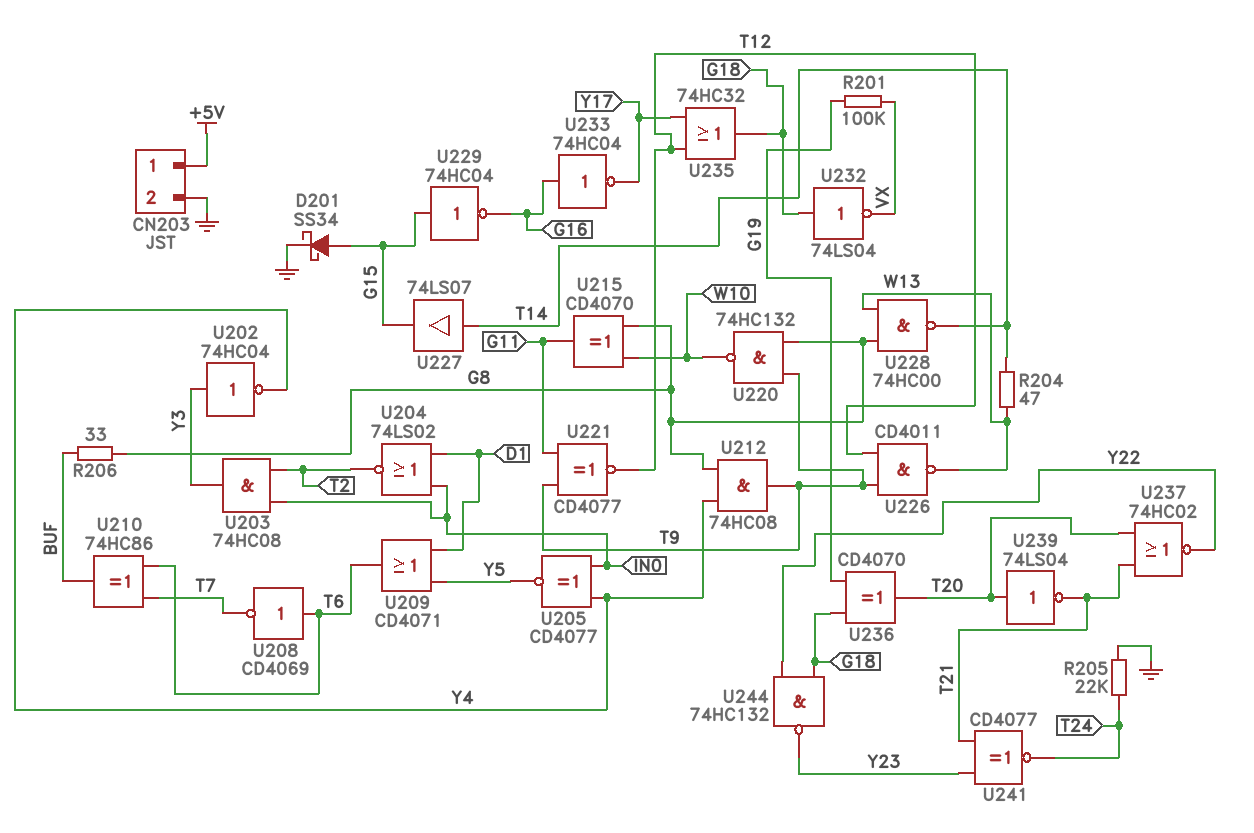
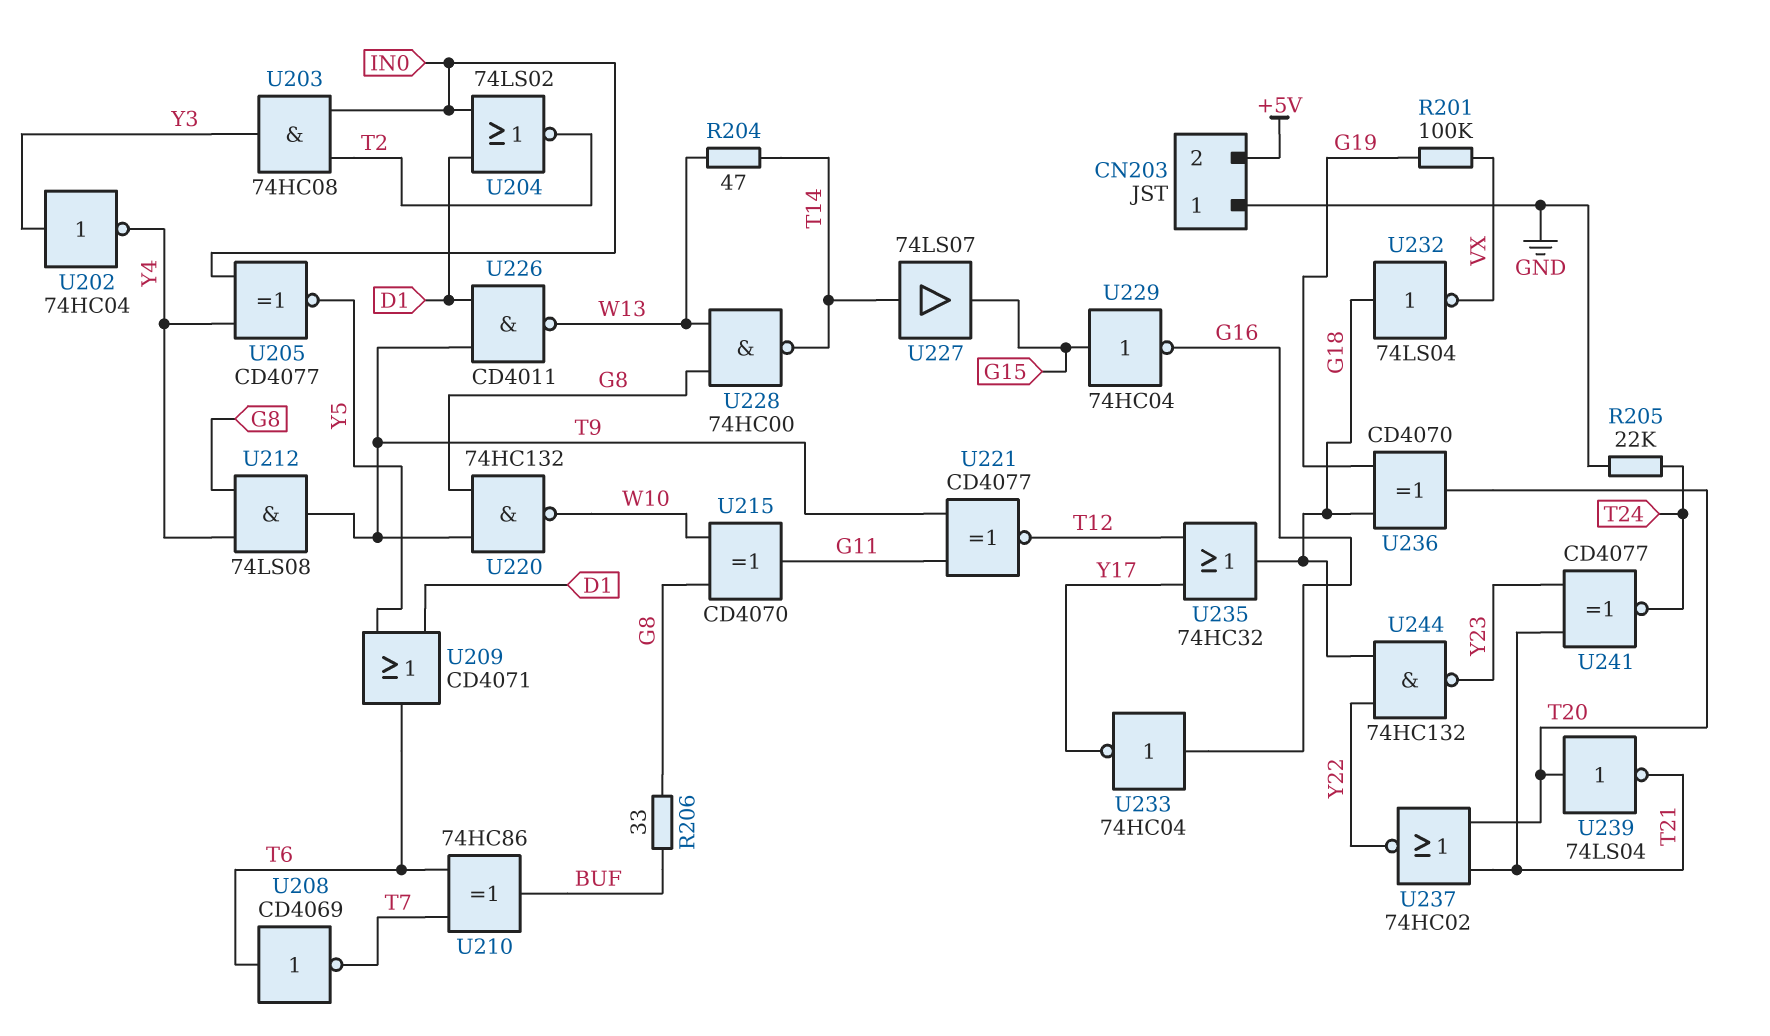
CN203 pin 1: +5V -> GND
CN203 pin 2: GND -> +5V
D201: schottky SS34 (A G15, K GND) -> none
U212: AND 74HC08 (in G8, in Y4, out T9) -> AND 74LS08 (in G8, in Y4, out T9)
U226: NAND CD4011 (in T9, in T12, out W13) -> NAND CD4011 (in D1, in T9, out W13)

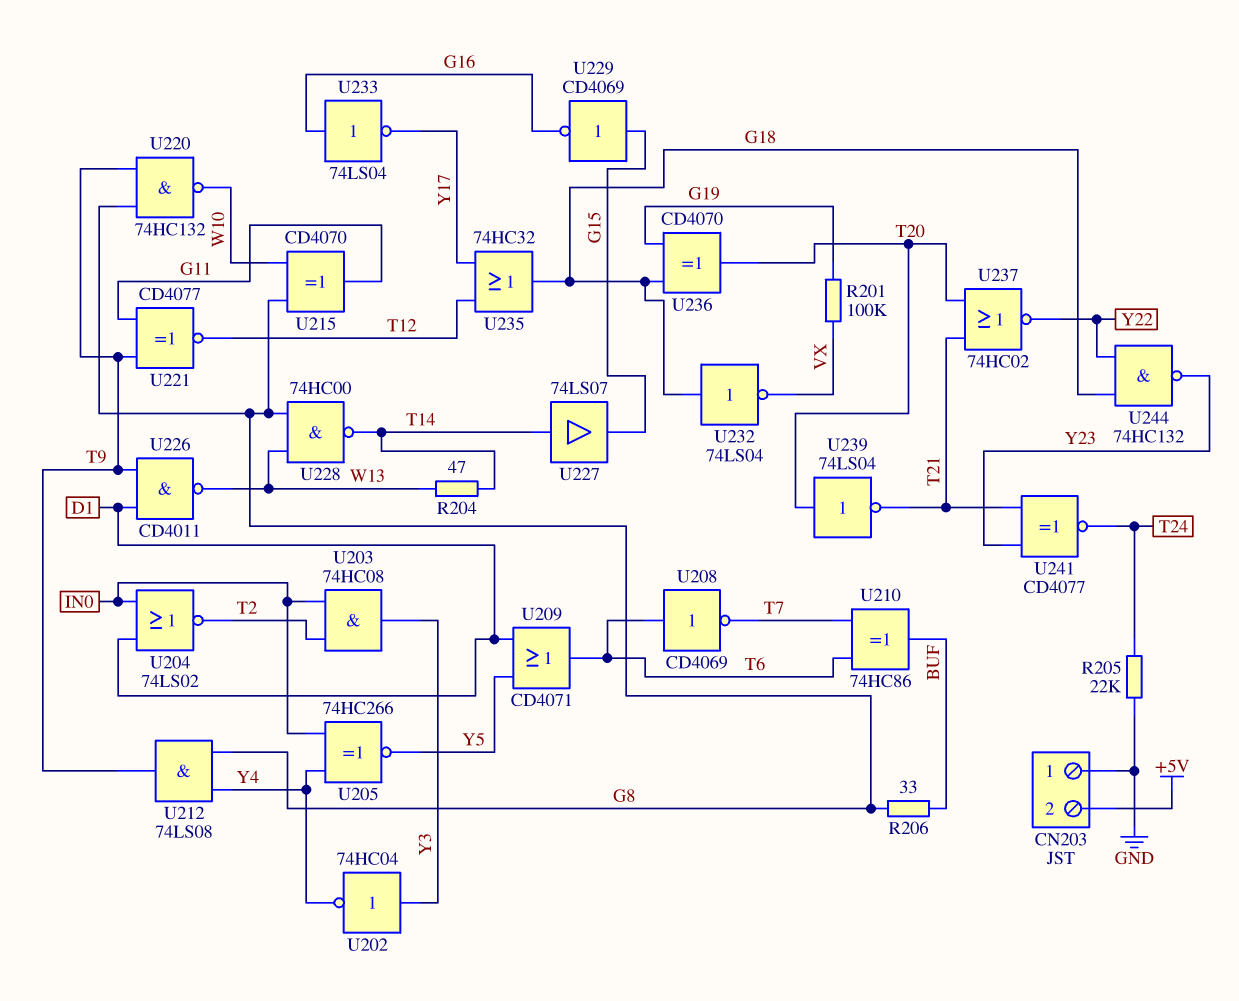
U205: XNOR CD4077 (in IN0, in Y4, out Y5) -> XNOR 74HC266 (in IN0, in Y4, out Y5)
U229: NOT 74HC04 (in G15, out G16) -> NOT CD4069 (in G15, out G16)
U233: NOT 74HC04 (in G16, out Y17) -> NOT 74LS04 (in G16, out Y17)

